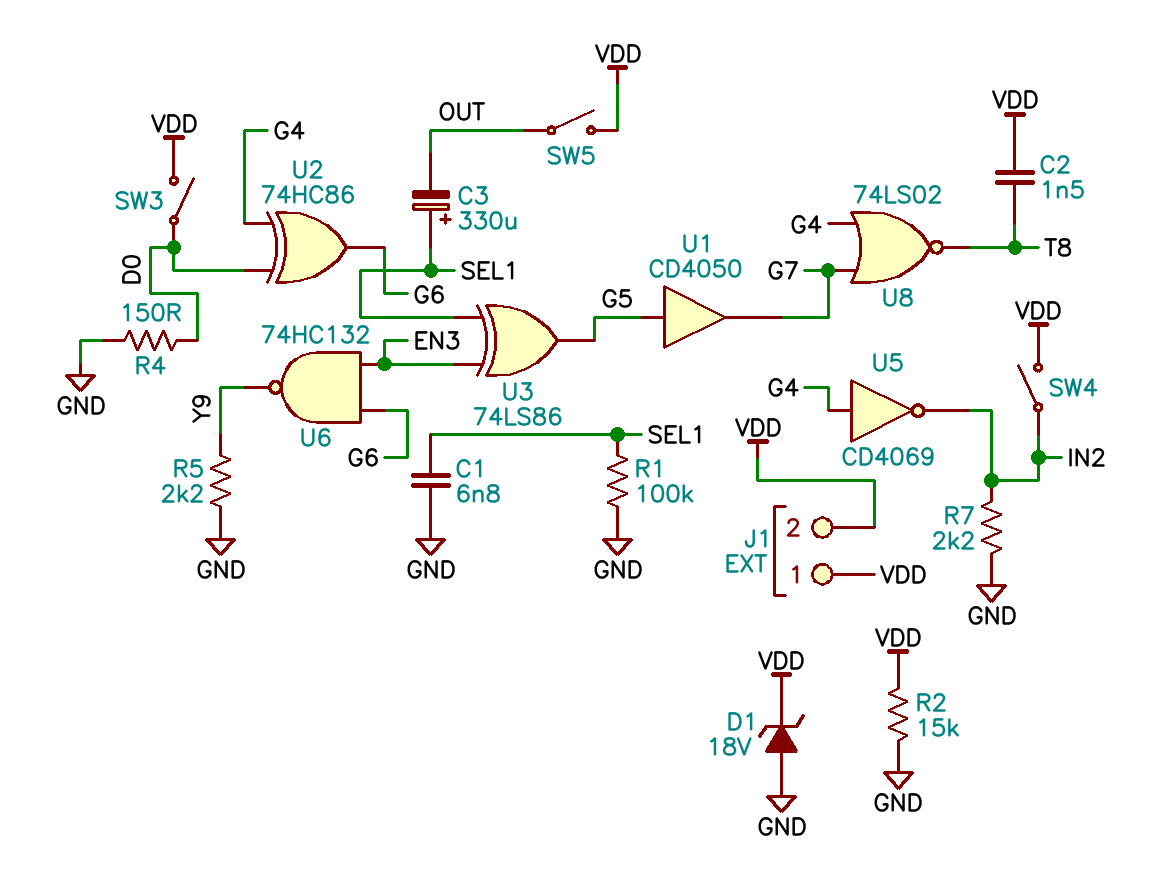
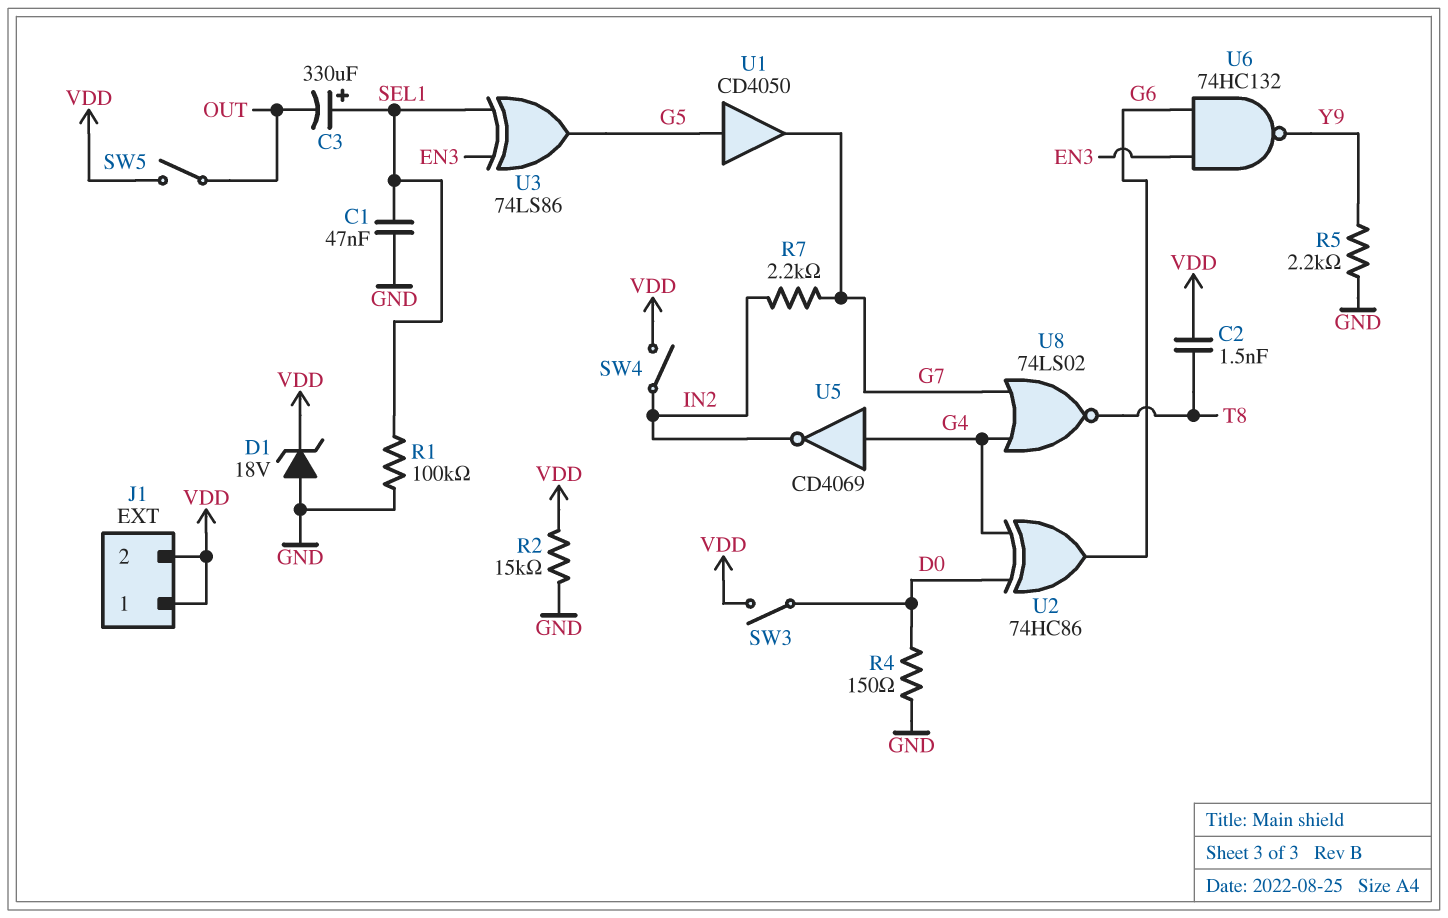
C1: 6.8nF (GND, SEL1) -> 47nF (GND, SEL1)
R7: 2.2k (GND, IN2) -> 2.2k (G7, IN2)

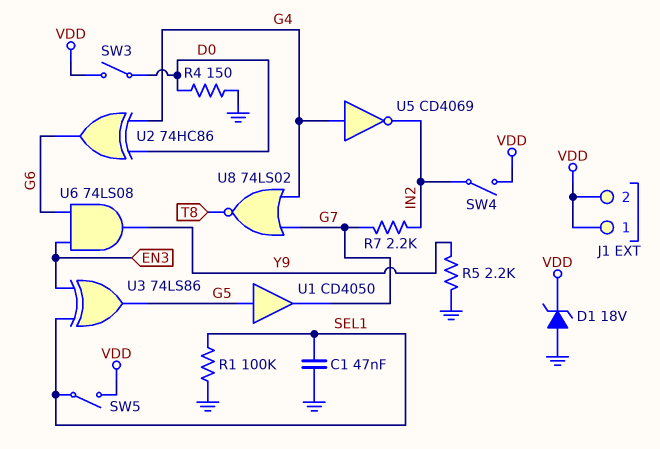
C2: 1.5nF (T8, VDD) -> none
C3: 330uF (plus SEL1, minus OUT) -> none
R2: 15k (GND, VDD) -> none
SW5: switch (OUT, VDD) -> switch (SEL1, VDD)
U6: NAND 74HC132 (in EN3, in G6, out Y9) -> AND 74LS08 (in EN3, in G6, out Y9)

